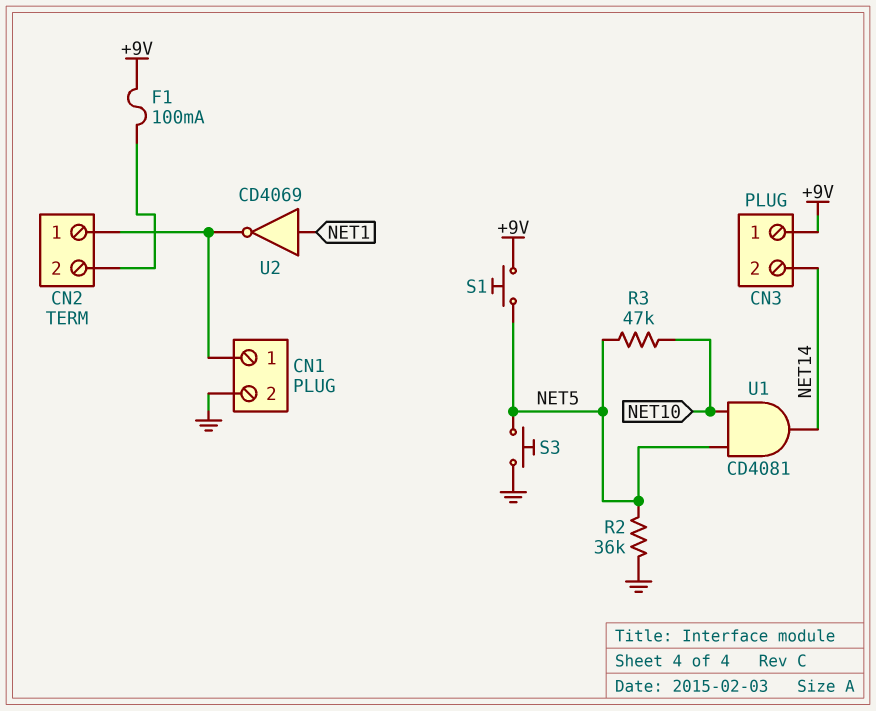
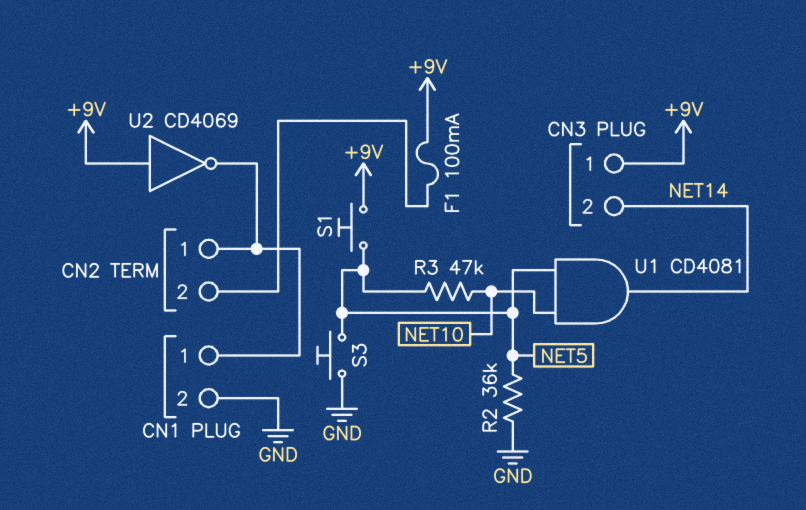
U2: NOT CD4069 (in NET1, out CN1/1) -> NOT CD4069 (in +9V, out CN1/1)

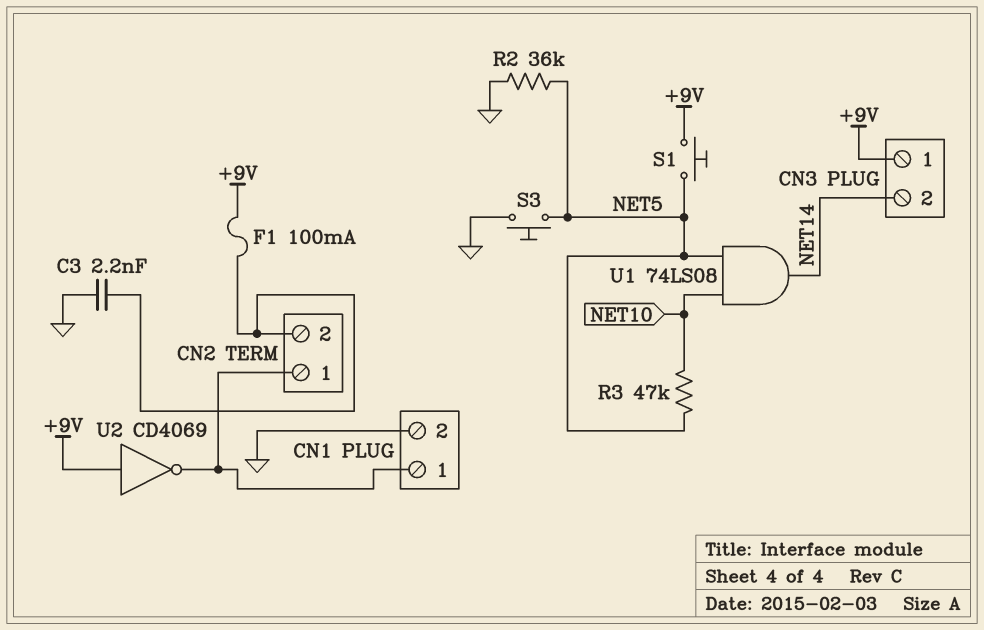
C3: none -> 2.2nF (CN2/2, GND)
U1: AND CD4081 (in NET5, in NET10, out NET14) -> AND 74LS08 (in NET5, in NET10, out NET14)

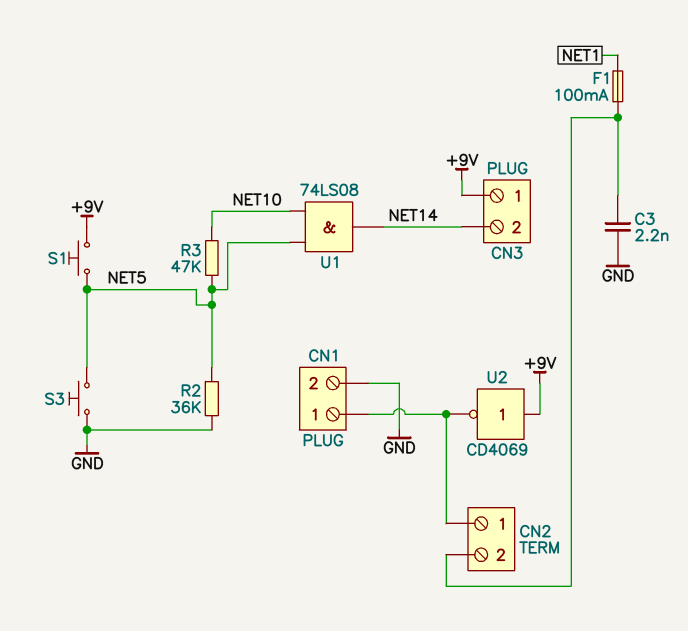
F1: 100mA (+9V, CN2/2) -> 100mA (CN2/2, NET1)

